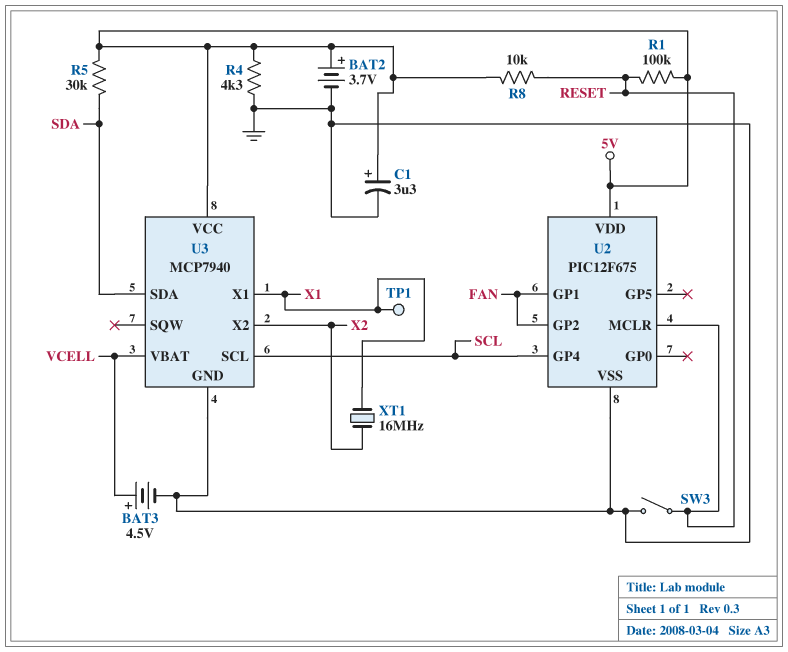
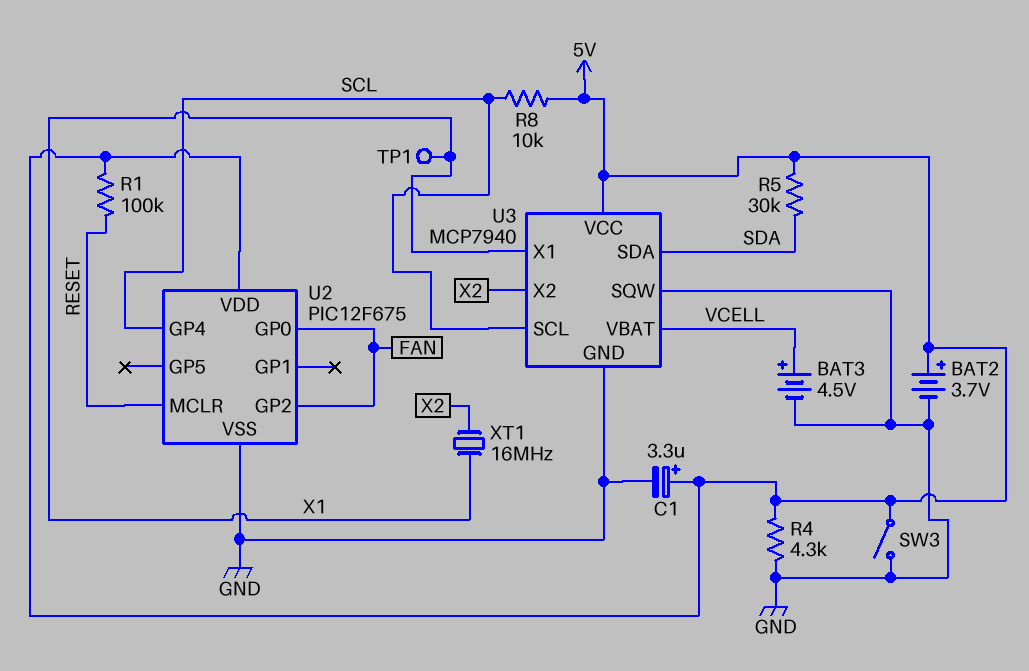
R8: 10k (5V, RESET) -> 10k (5V, SCL)
SW3: switch (GND, RESET) -> switch (5V, GND)
U2 pin GP0: none -> FAN
U2 pin GP1: FAN -> none
U3 pin SQW: none -> GND

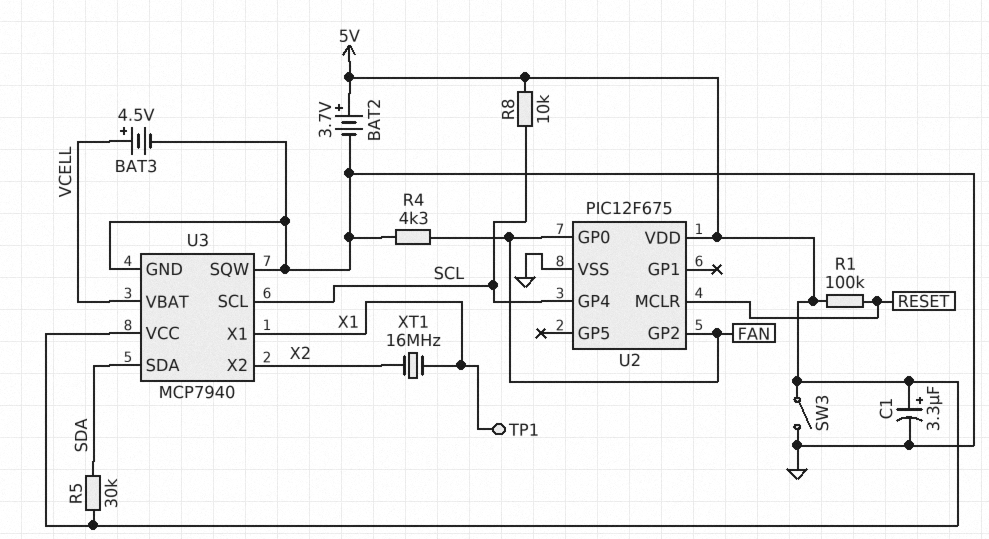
R4: 4.3k (5V, GND) -> 4.3k (FAN, GND)

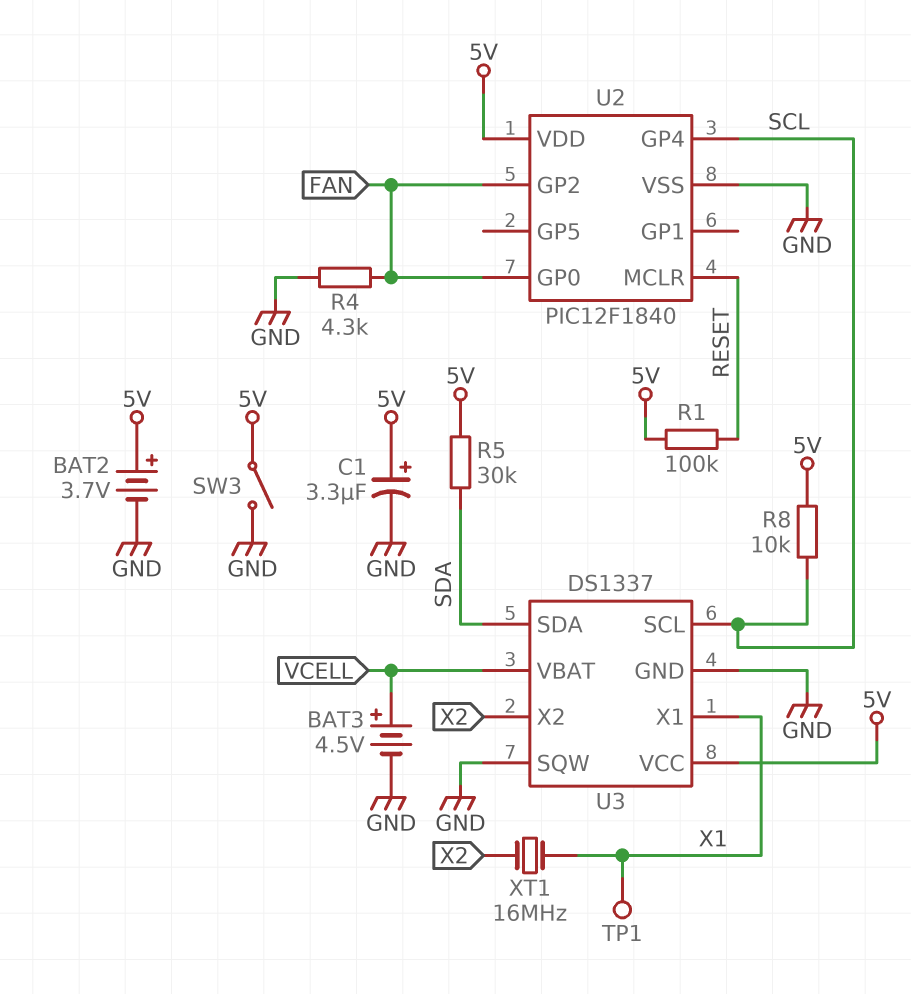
U2: PIC12F675 -> PIC12F1840
U3: MCP7940 -> DS1337

